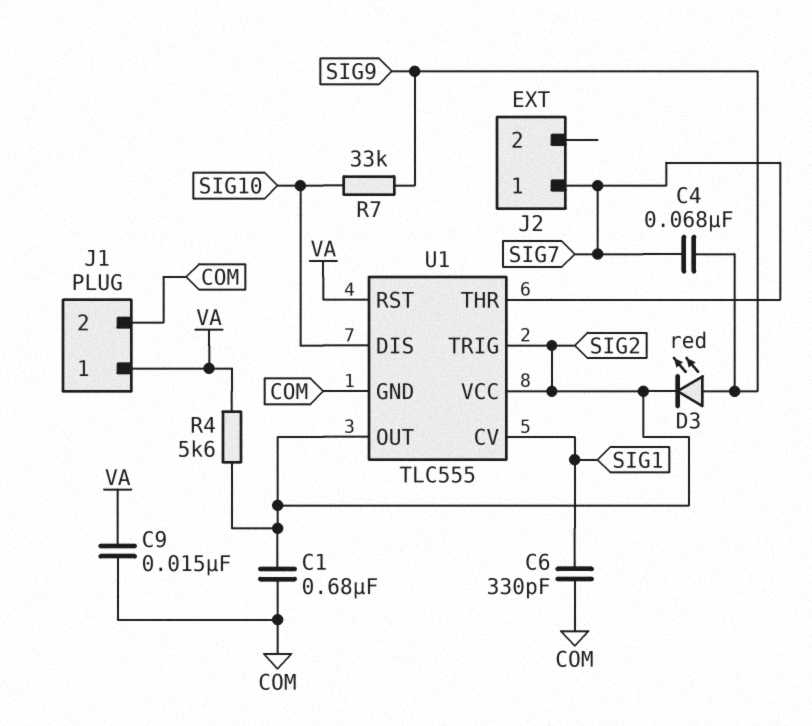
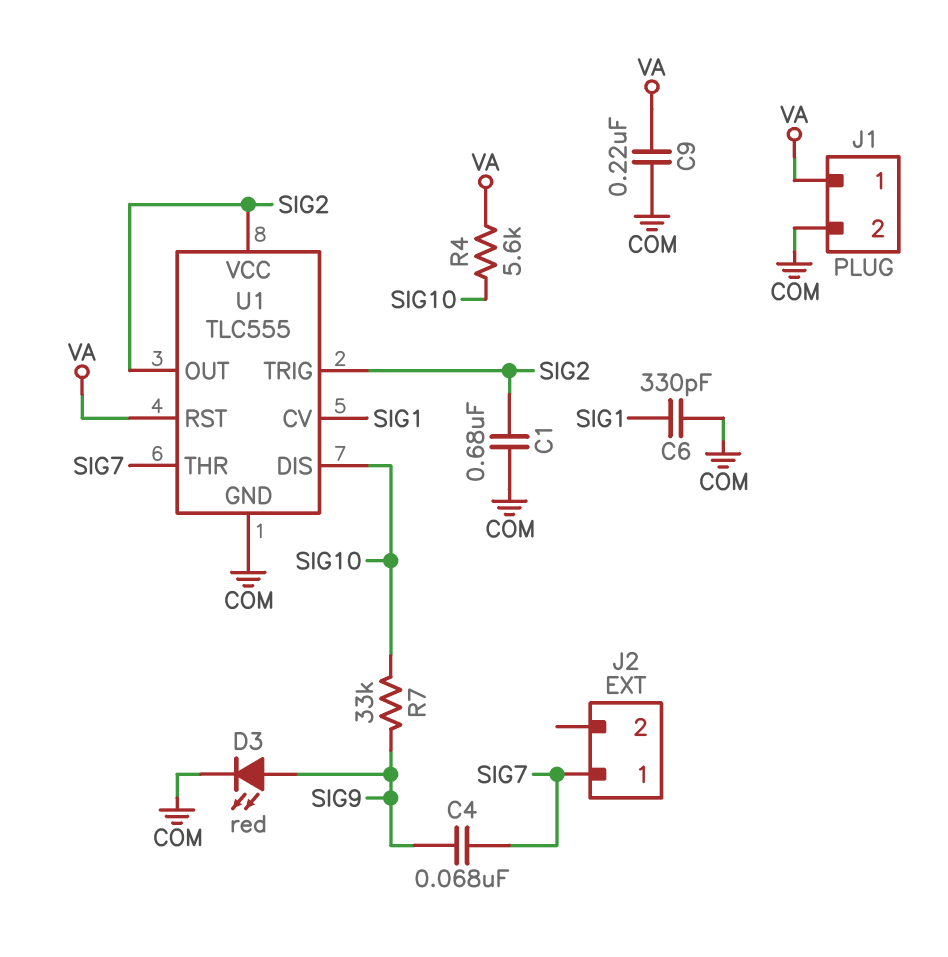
C9: 15nF (COM, VA) -> 220nF (COM, VA)
D3: LED red (A SIG9, K SIG2) -> LED red (A SIG9, K COM)
R4: 5.6k (SIG2, VA) -> 5.6k (SIG10, VA)

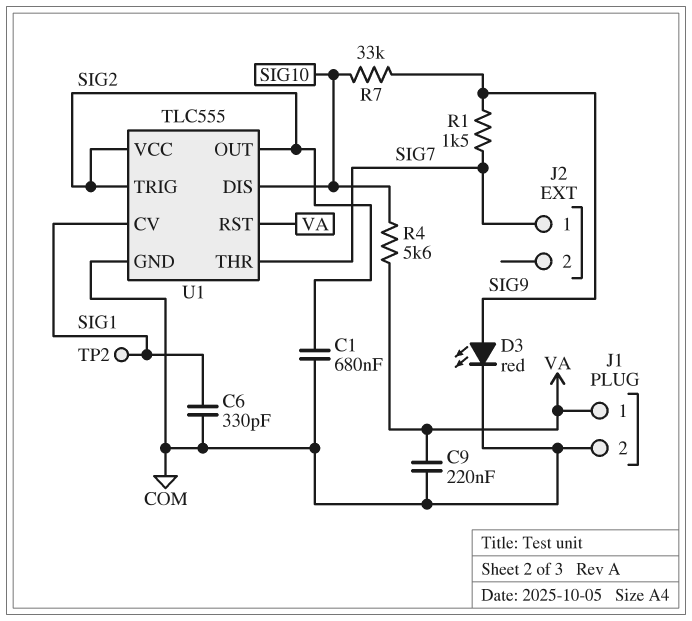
C4: 68nF (SIG7, SIG9) -> none
R1: none -> 1.5k (SIG7, SIG9)
TP2: none -> test point (SIG1)

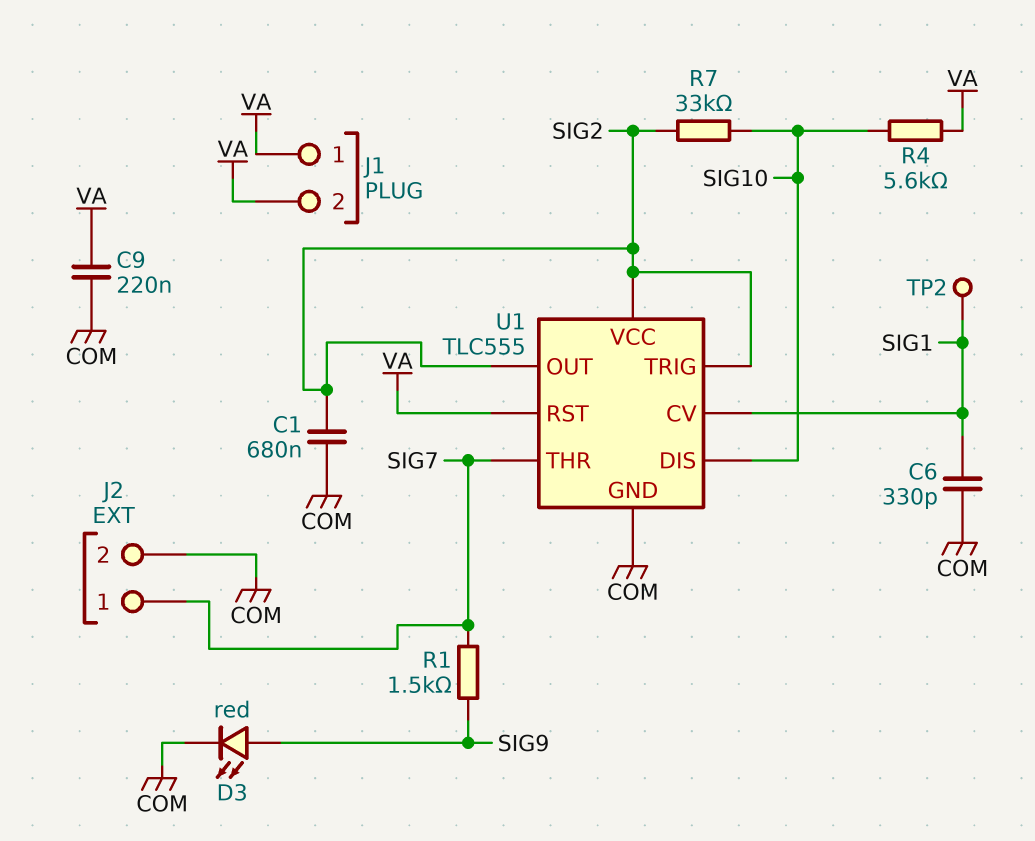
J1 pin 2: COM -> VA
J2 pin 2: none -> COM
R7: 33k (SIG9, SIG10) -> 33k (SIG2, SIG10)

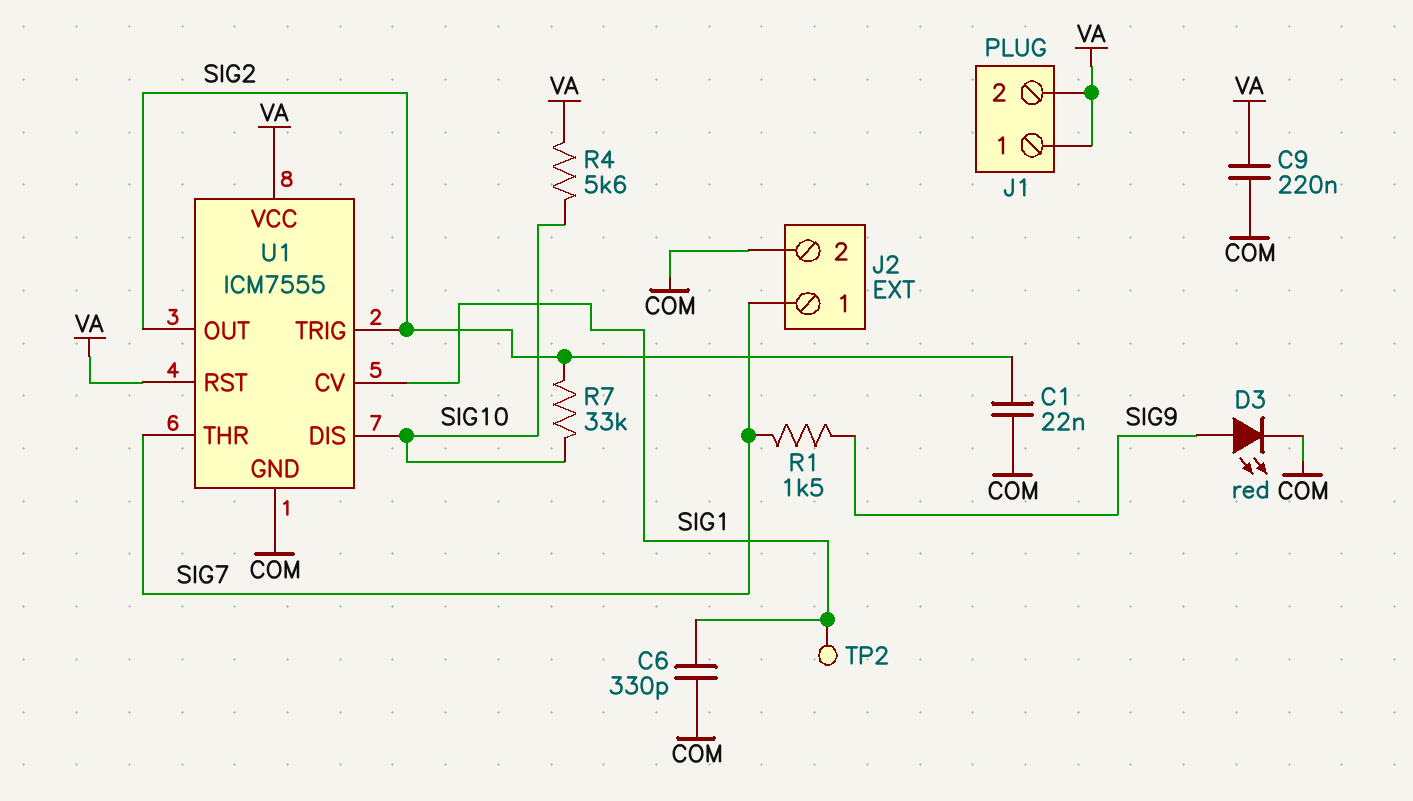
C1: 680nF (COM, SIG2) -> 22nF (COM, SIG2)
U1: TLC555 -> ICM7555
U1 pin VCC: SIG2 -> VA

